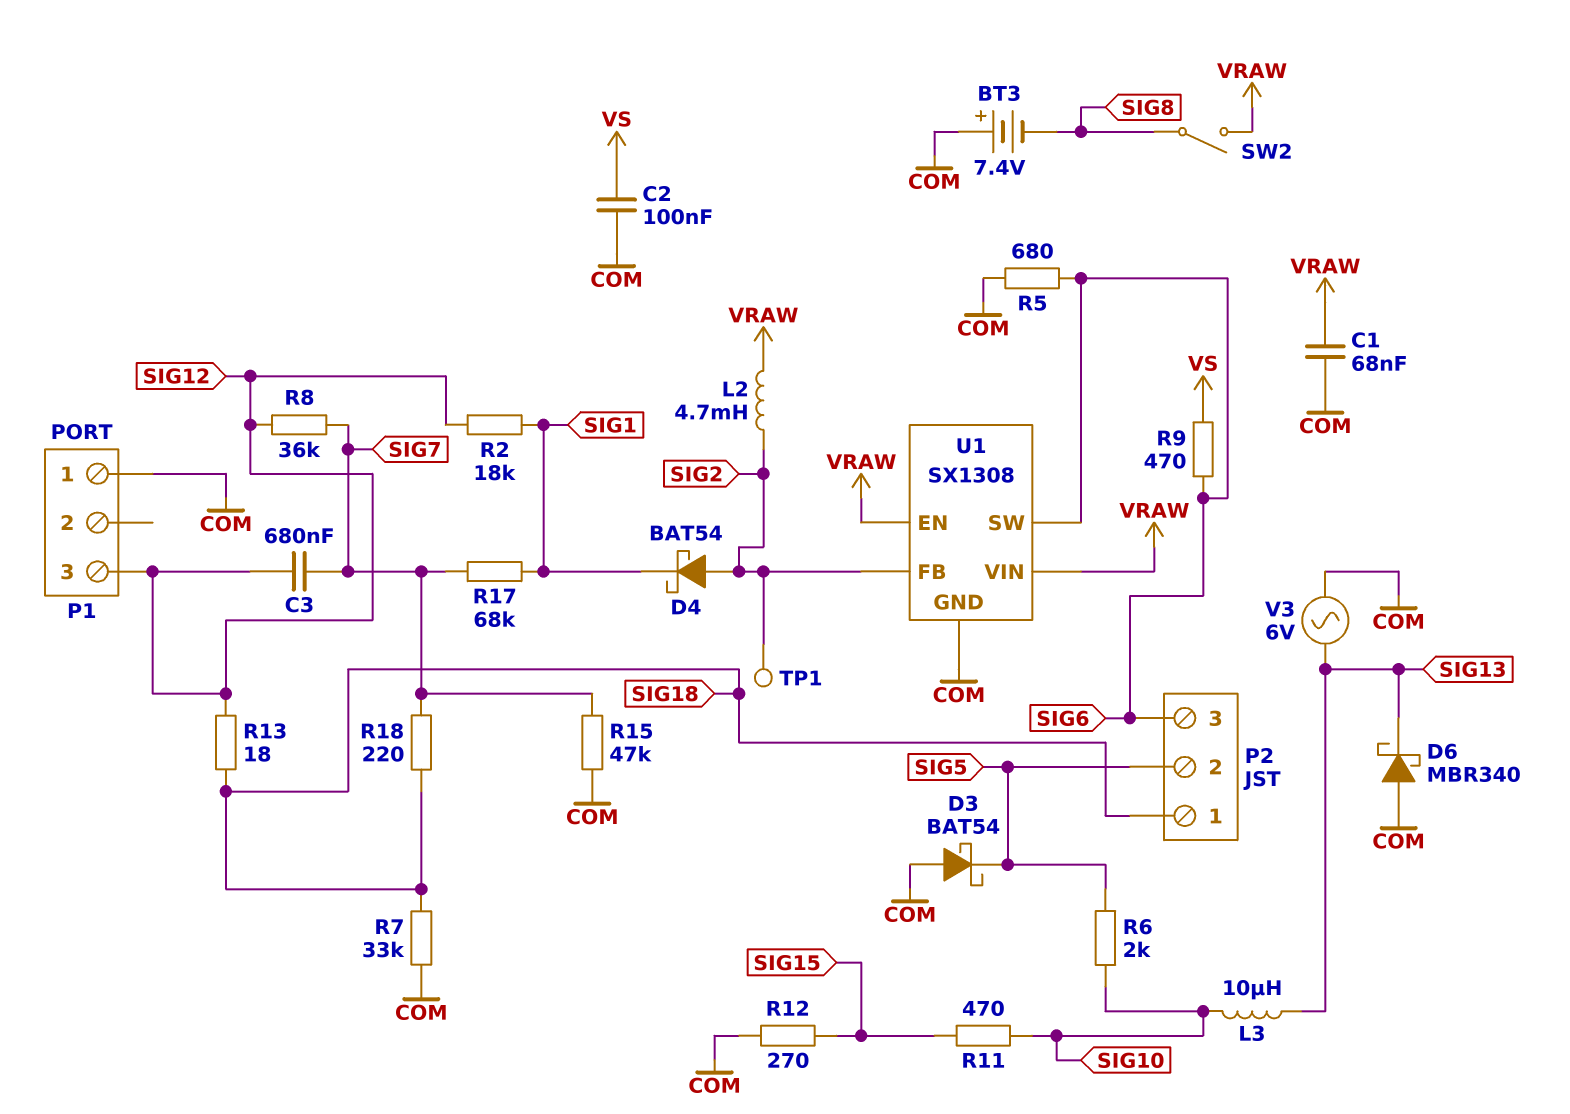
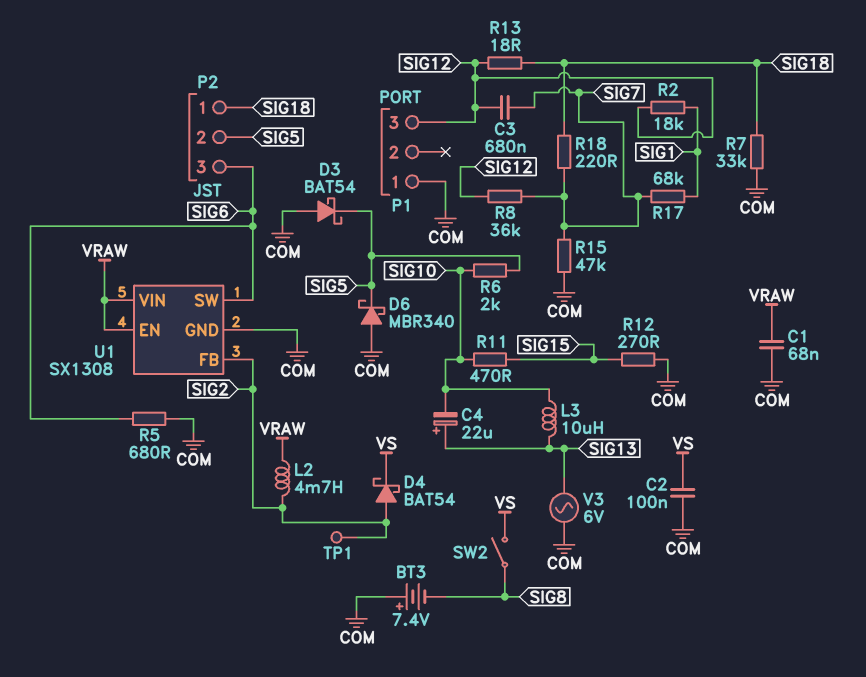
C4: none -> 22uF (plus SIG13, minus SIG10)
D4: schottky BAT54 (A SIG2, K SIG1) -> schottky BAT54 (A SIG2, K VS)
D6: schottky MBR340 (A COM, K SIG13) -> schottky MBR340 (A COM, K SIG5)
R9: 470 (SIG6, VS) -> none
SW2: switch (SIG8, VRAW) -> switch (SIG8, VS)

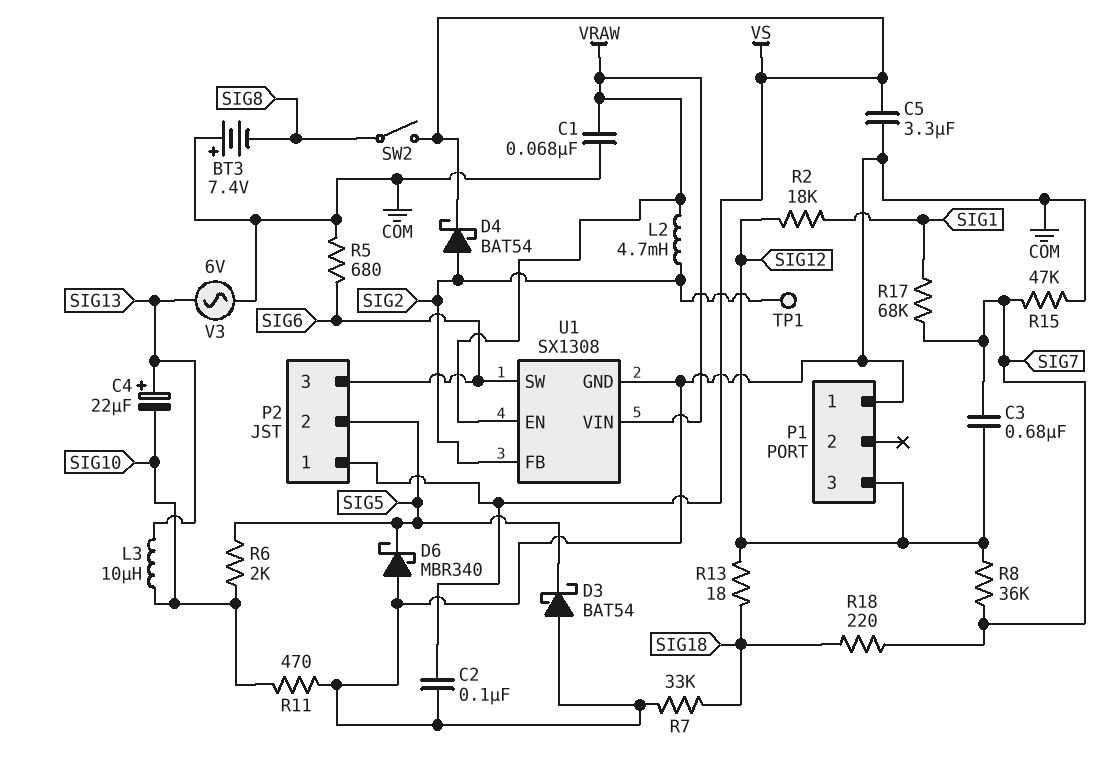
C5: none -> 3.3uF (COM, VS)
P2 pin 1: SIG18 -> VS
R11: 470 (SIG10, SIG15) -> 470 (COM, SIG10)
R12: 270 (COM, SIG15) -> none

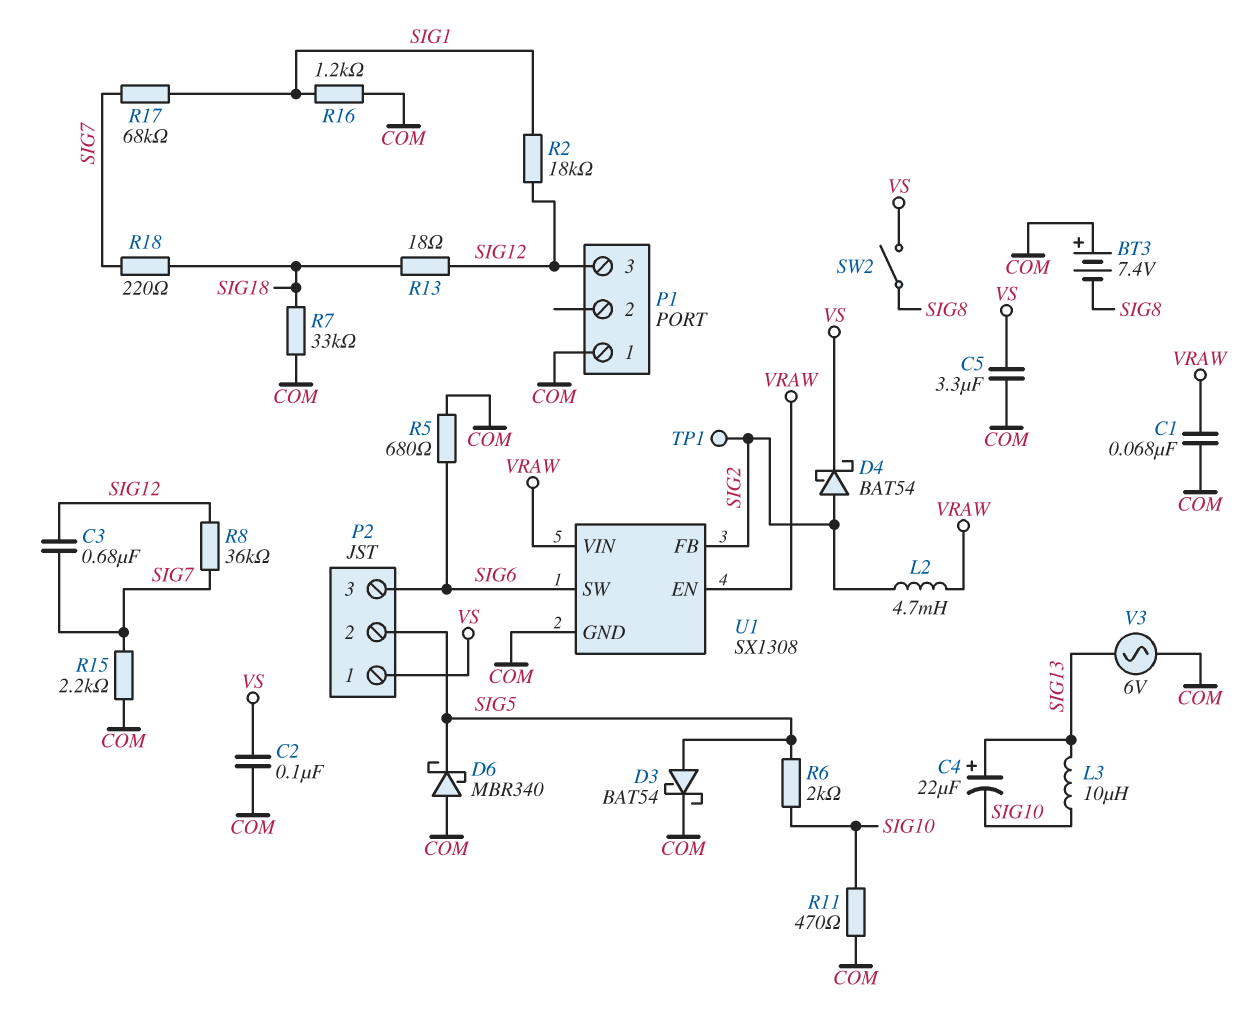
D3: schottky BAT54 (A COM, K SIG5) -> schottky BAT54 (A SIG5, K COM)
R15: 47k (COM, SIG7) -> 2.2k (COM, SIG7)
R16: none -> 1.2k (COM, SIG1)

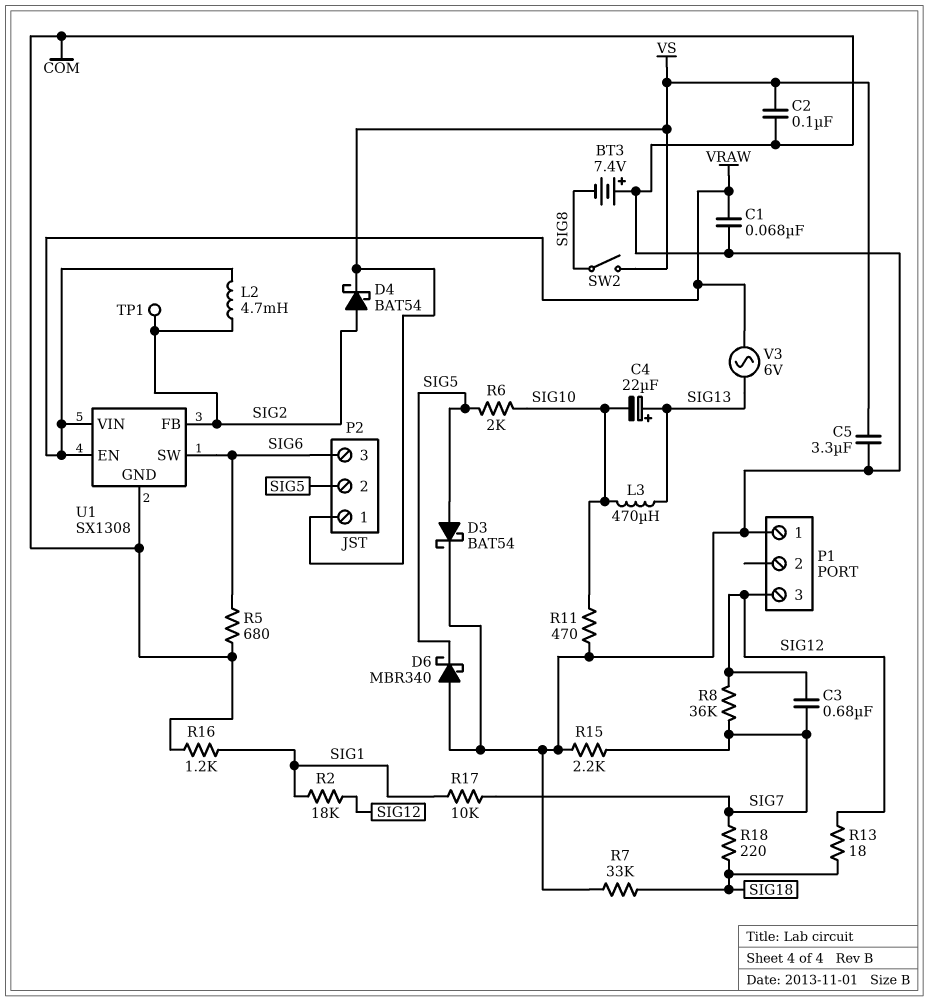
L3: 10uH (SIG10, SIG13) -> 470uH (SIG10, SIG13)
R17: 68k (SIG1, SIG7) -> 10k (SIG1, SIG7)
V3: AC 6V (COM, SIG13) -> AC 6V (SIG13, VRAW)

